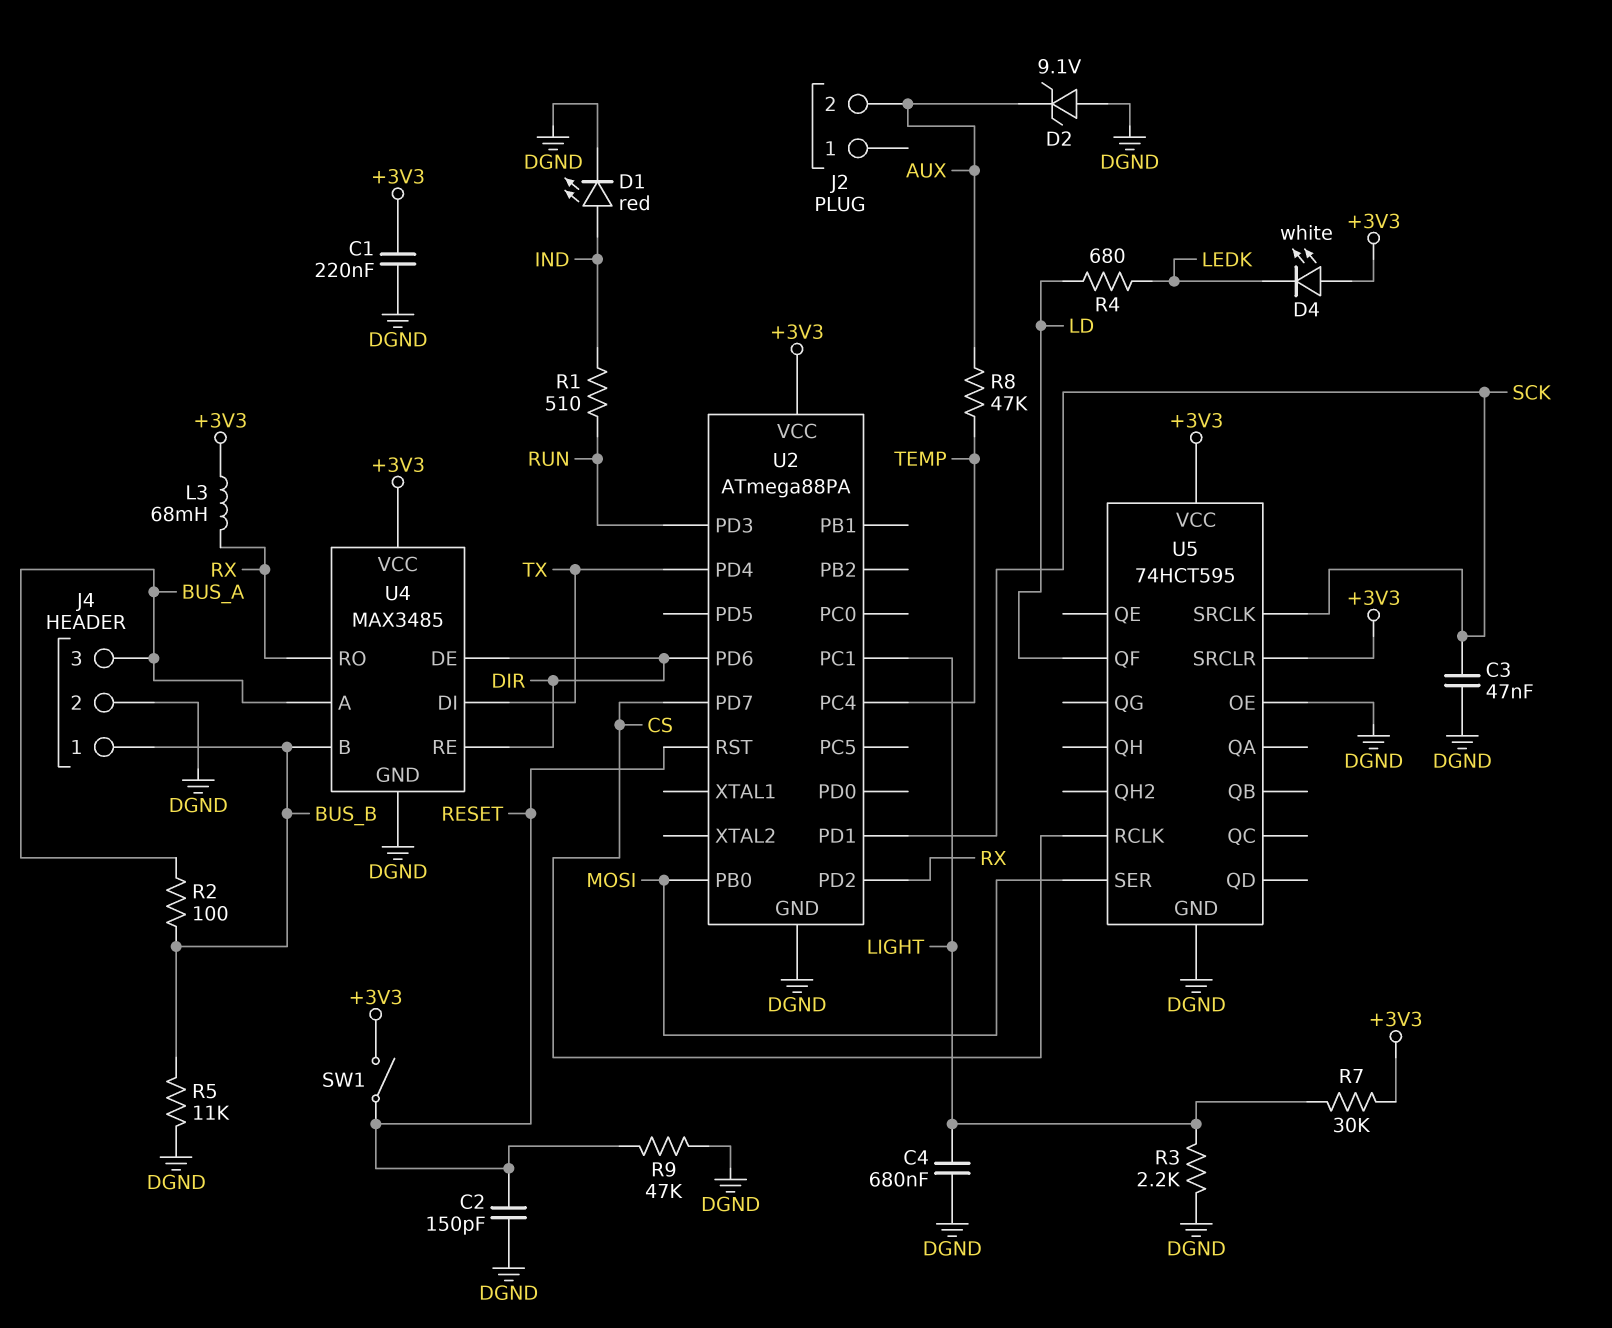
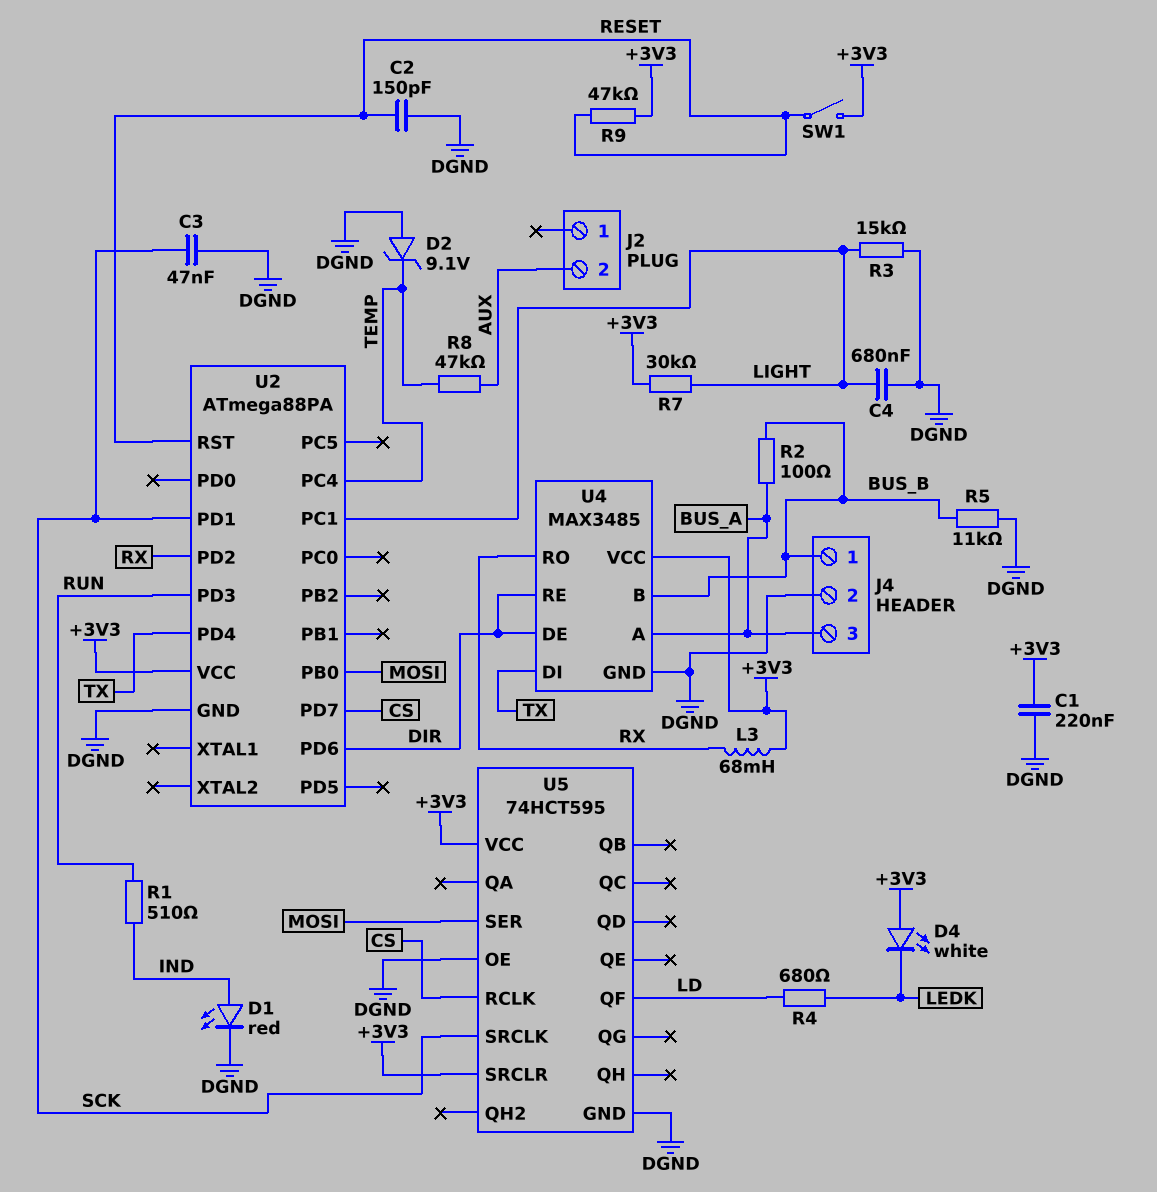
D2: zener 9.1V (A DGND, K AUX) -> zener 9.1V (A DGND, K TEMP)
R3: 2.2k (DGND, LIGHT) -> 15k (DGND, LIGHT)
R9: 47k (DGND, RESET) -> 47k (+3V3, RESET)

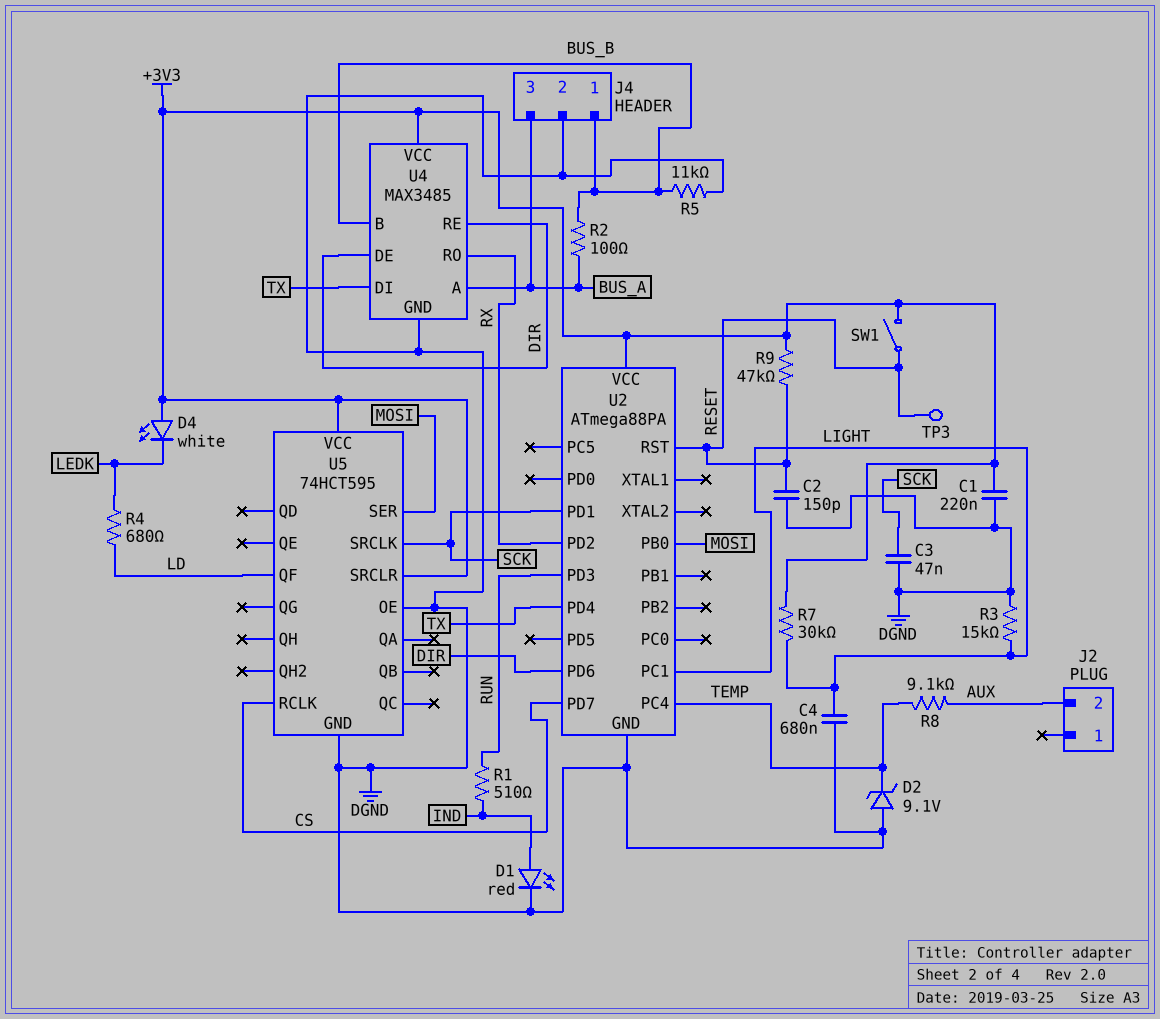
L3: 68mH (+3V3, RX) -> none
R8: 47k (AUX, TEMP) -> 9.1k (AUX, TEMP)
TP3: none -> test point (RESET)

